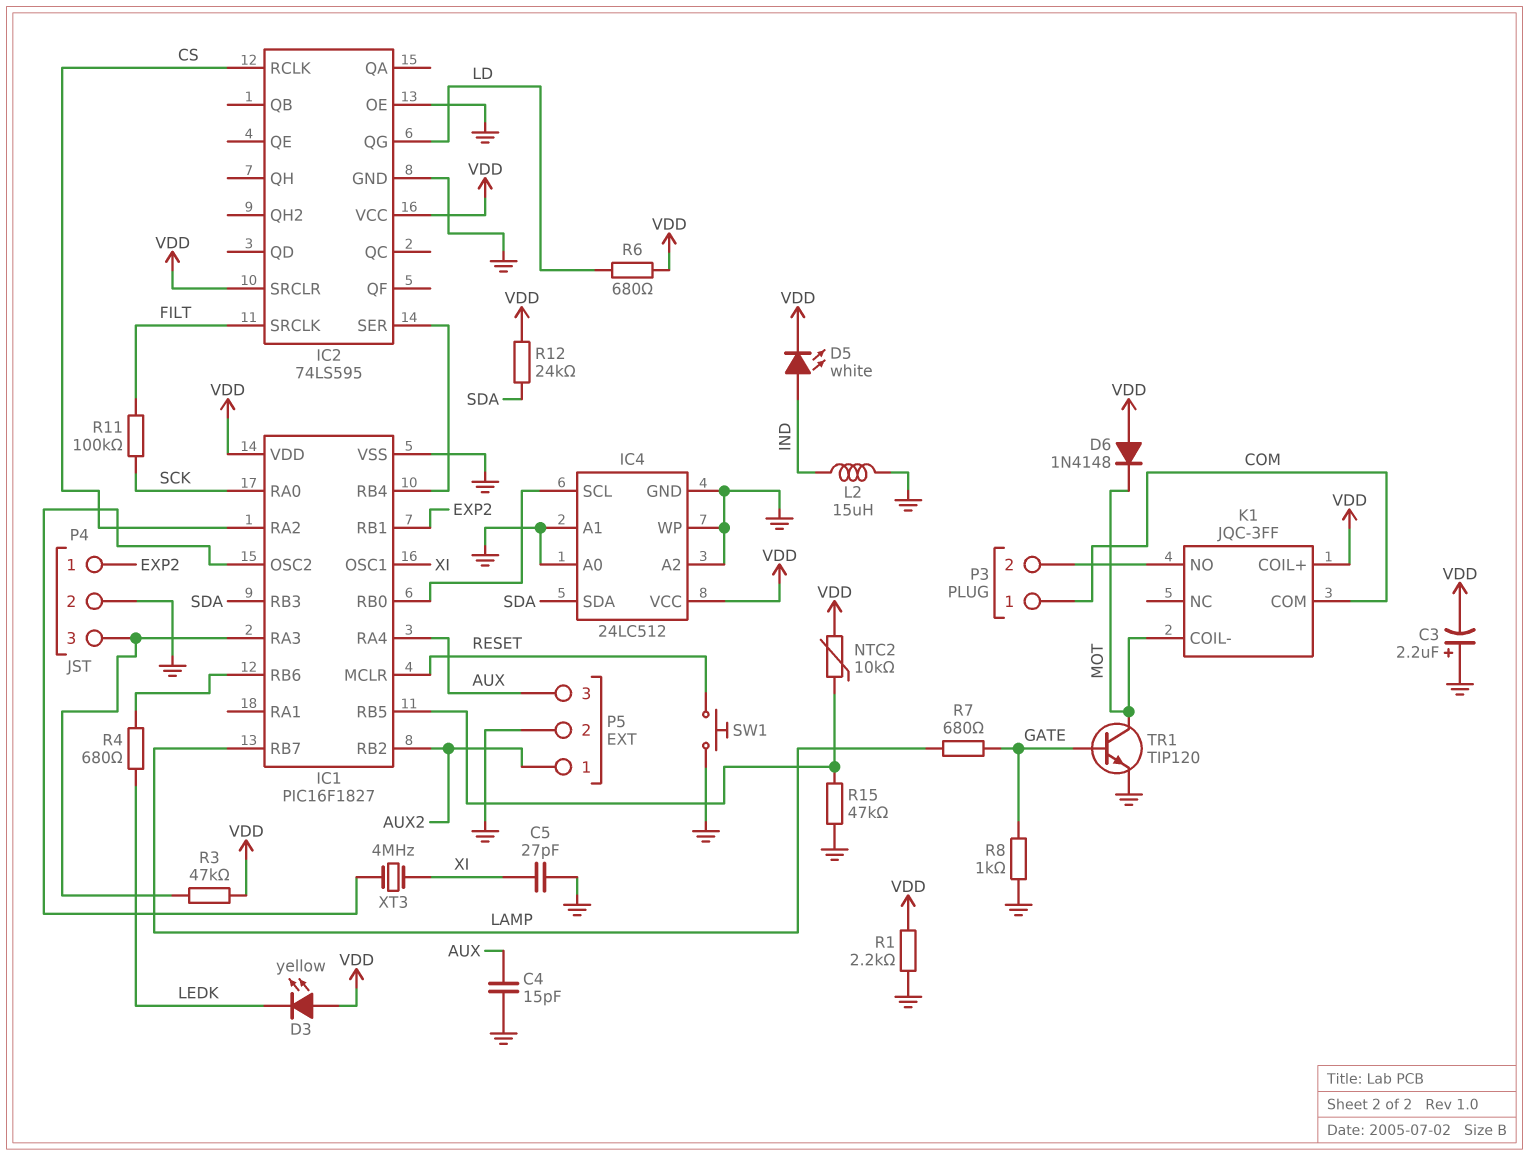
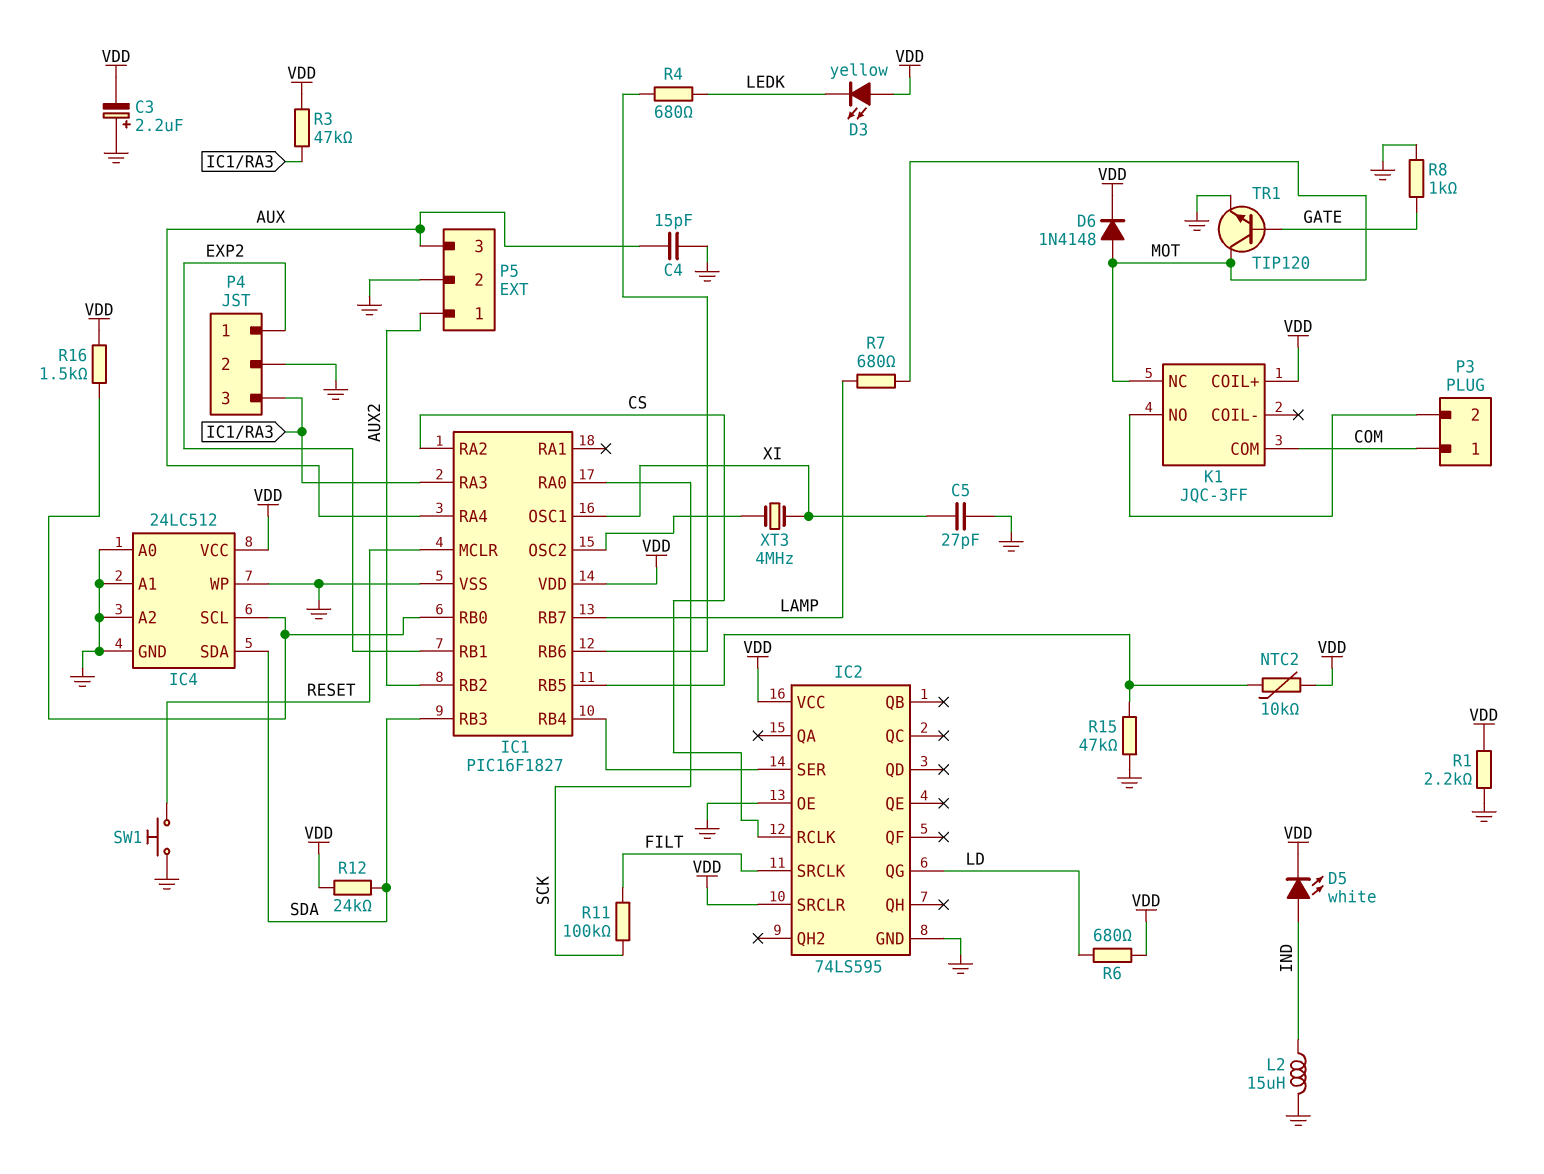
D6: diode 1N4148 (A VDD, K MOT) -> diode 1N4148 (A MOT, K VDD)
K1 pin COIL-: MOT -> none
K1 pin NC: none -> MOT
R7: 680 (GATE, LAMP) -> 680 (LAMP, MOT)
R16: none -> 1.5k (IC1/RB0, VDD)

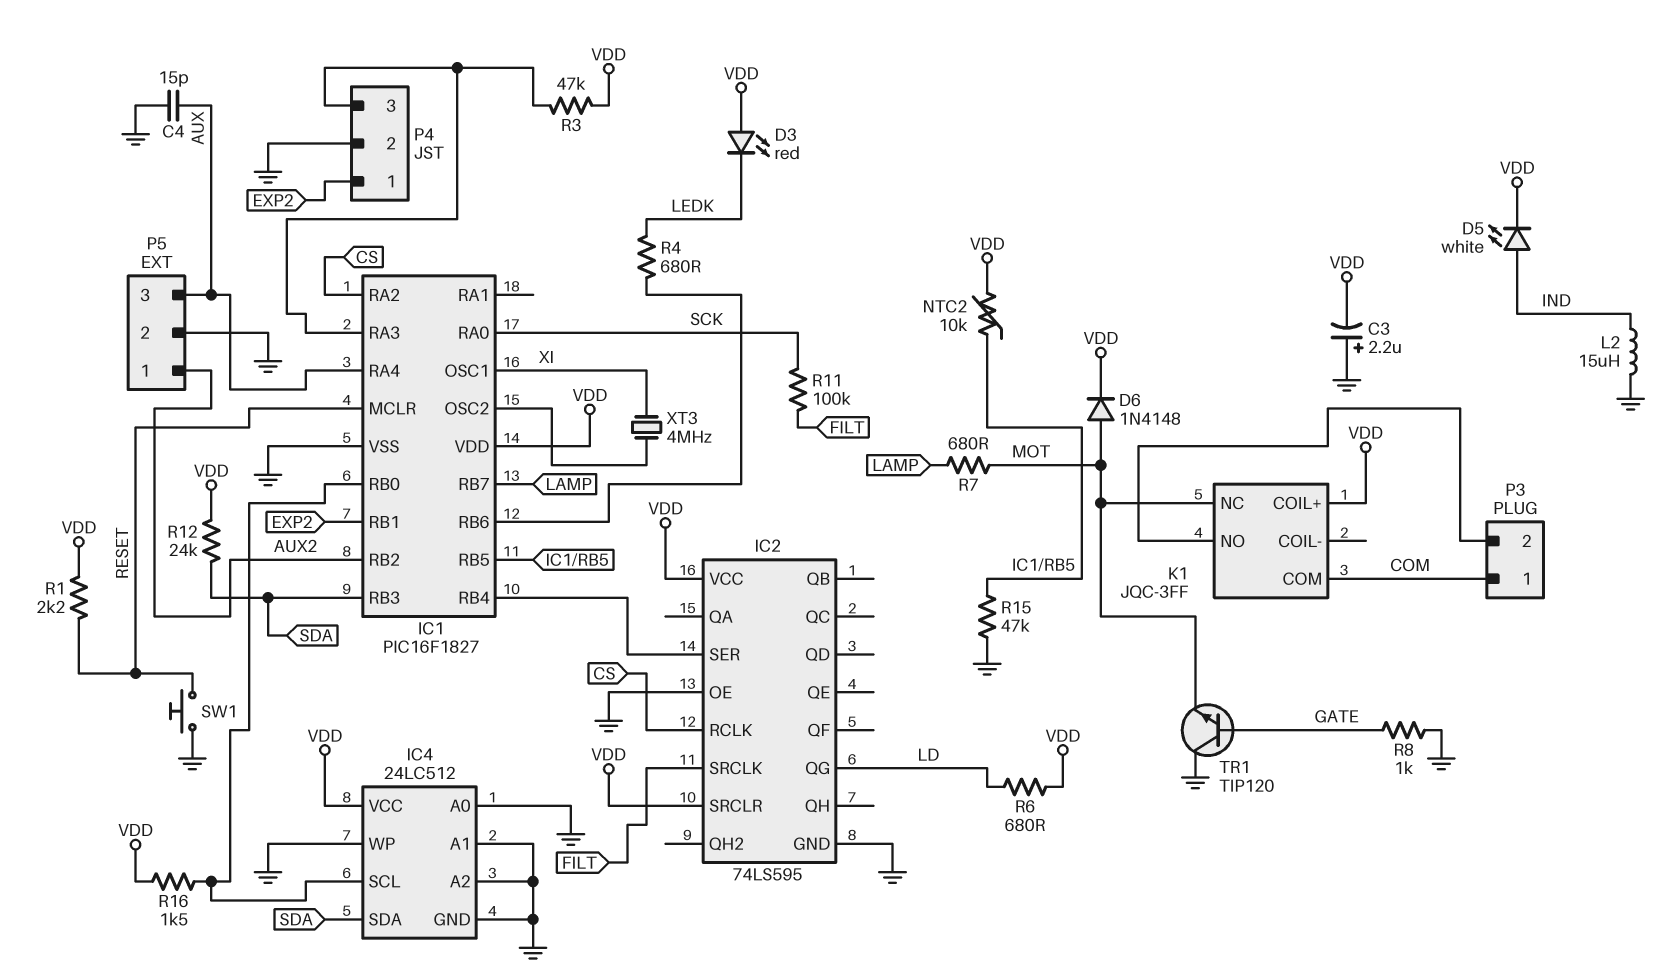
C5: 27pF (GND, XI) -> none
D3: LED yellow (A VDD, K LEDK) -> LED red (A VDD, K LEDK)
R1: 2.2k (GND, VDD) -> 2.2k (RESET, VDD)
TR1: NPN TIP120 (B GATE, C MOT, E GND) -> NPN TIP120 (B GATE, C GND, E MOT)

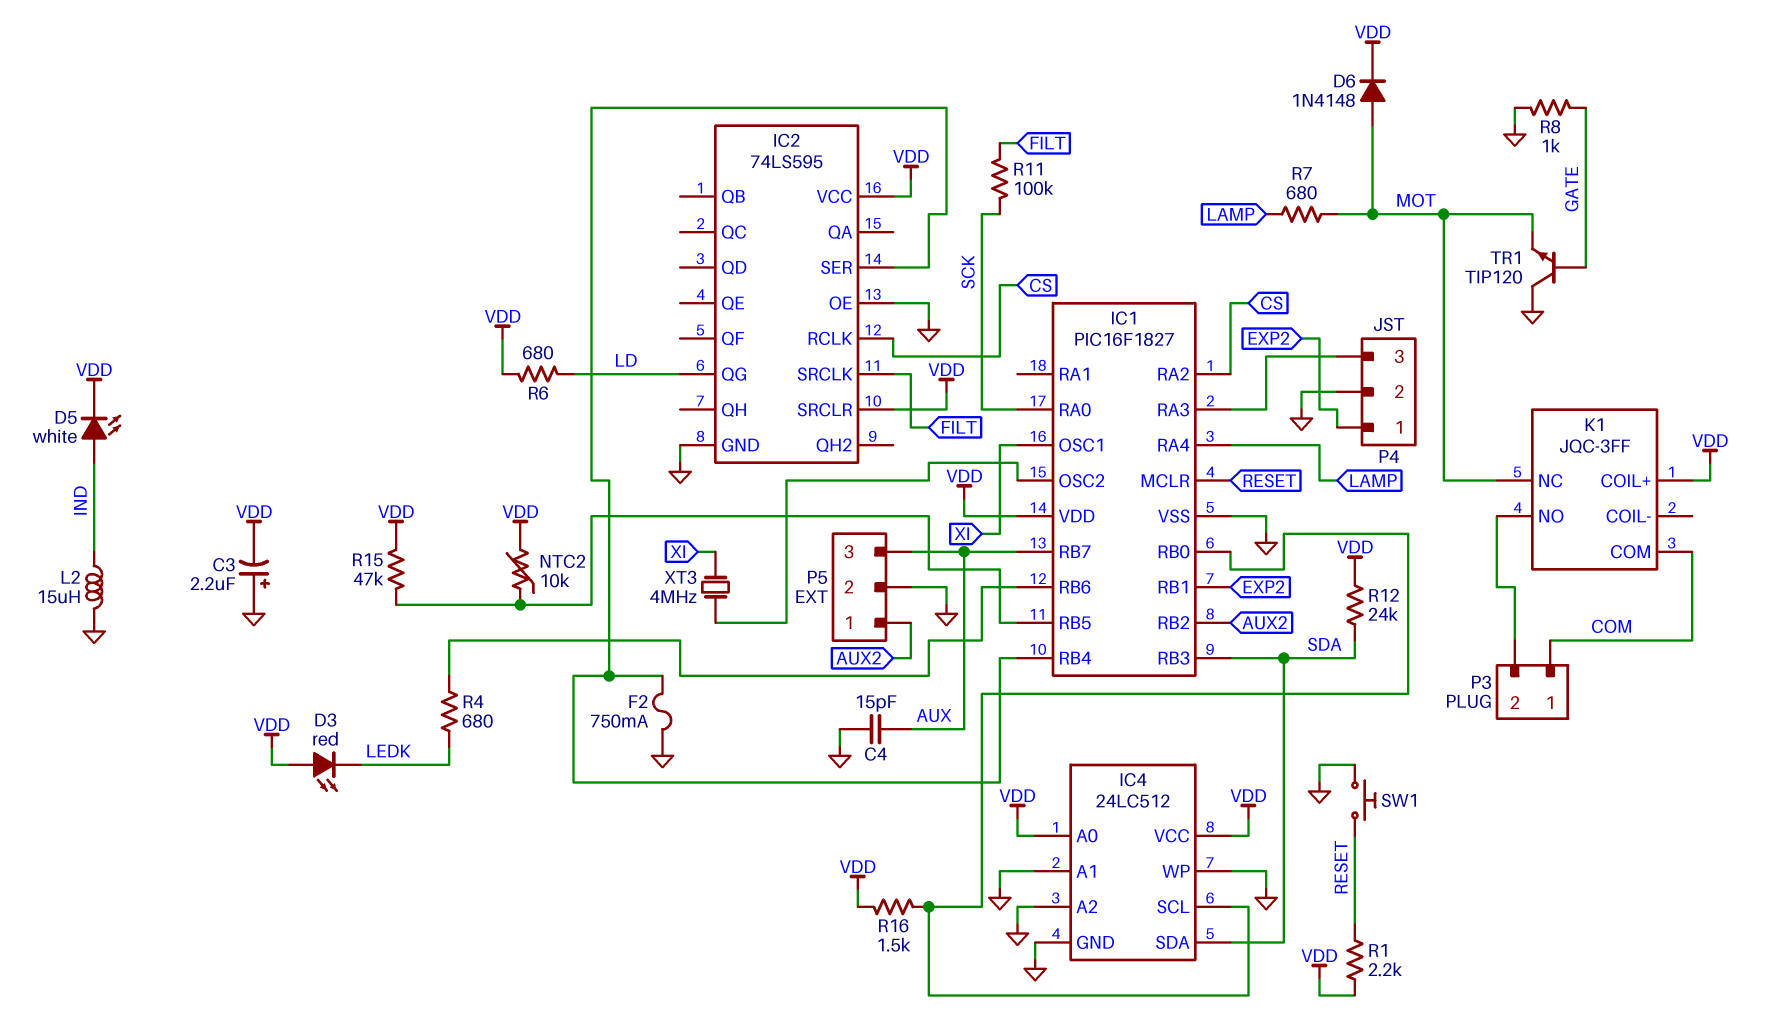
F2: none -> 750mA (GND, IC1/RB4)
IC1 pin RA4: AUX -> LAMP
IC1 pin RB7: LAMP -> AUX
IC4 pin A0: GND -> VDD
R3: 47k (IC1/RA3, VDD) -> none
R15: 47k (GND, IC1/RB5) -> 47k (IC1/RB5, VDD)

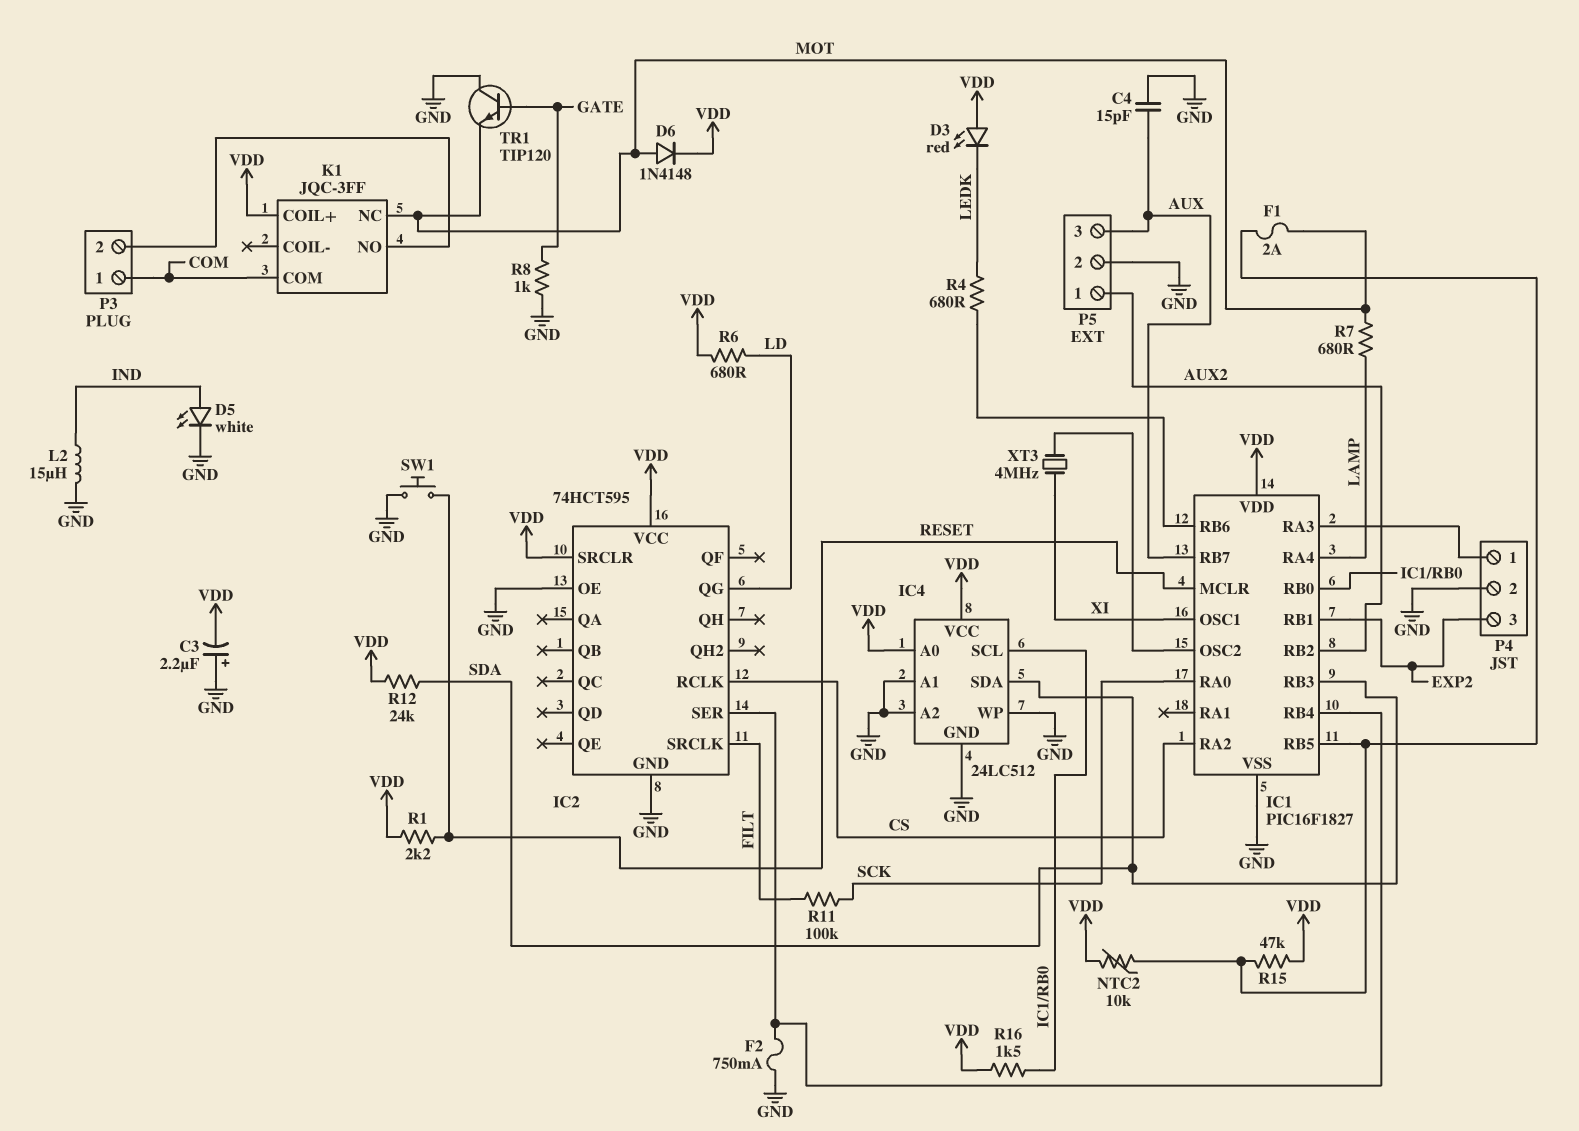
D5: LED white (A IND, K VDD) -> LED white (A IND, K GND)
F1: none -> 2A (IC1/RB5, MOT)
IC2: 74LS595 -> 74HCT595
P4 pin 1: EXP2 -> IC1/RA3
P4 pin 3: IC1/RA3 -> EXP2

